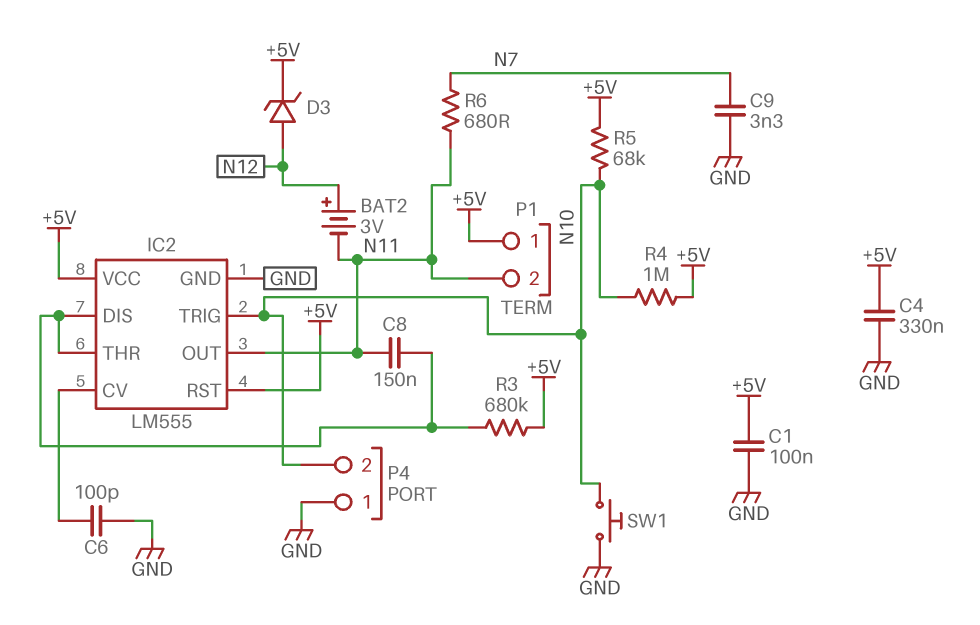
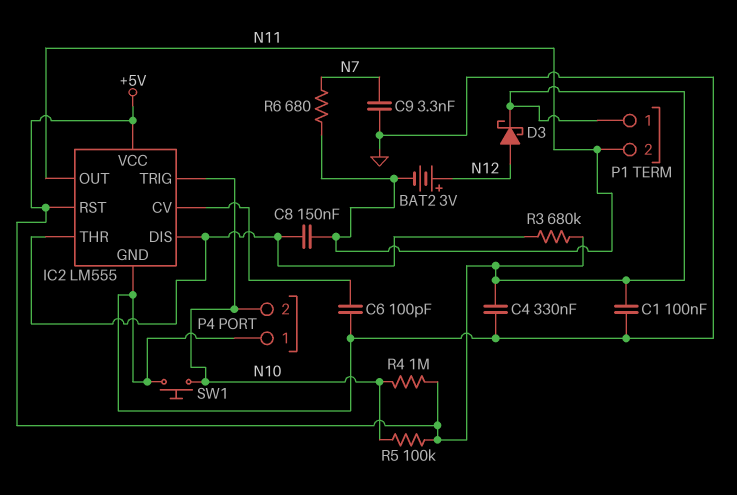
D3: zener (A N12, K +5V) -> schottky (A N12, K +5V)
R5: 68k (+5V, N10) -> 100k (+5V, N10)

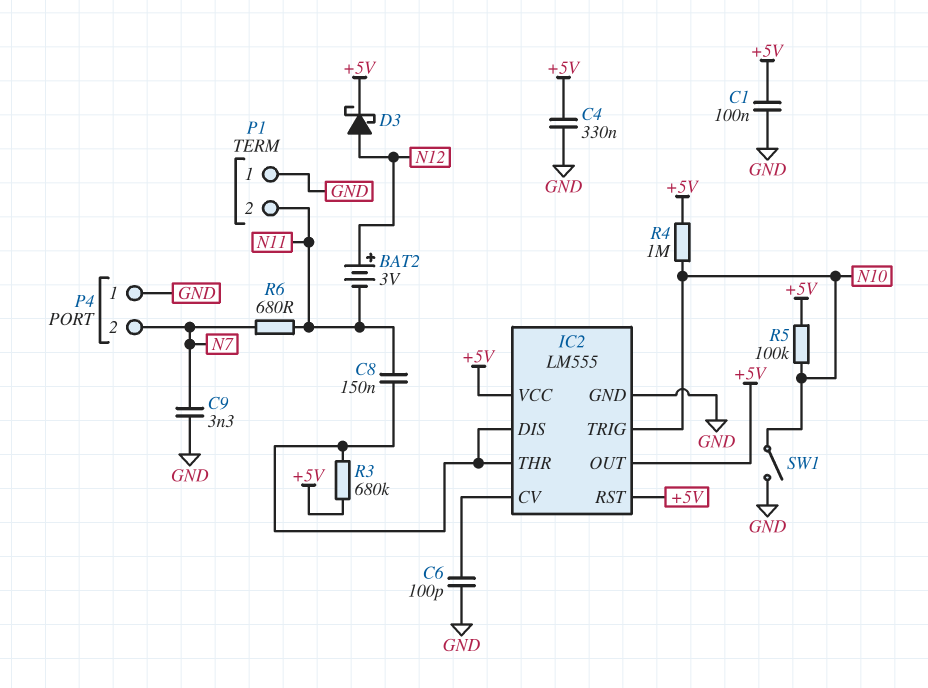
IC2 pin OUT: N11 -> +5V
P1 pin 1: +5V -> GND
P4 pin 2: N10 -> N7
SW1: button (GND, N10) -> switch (GND, N10)

